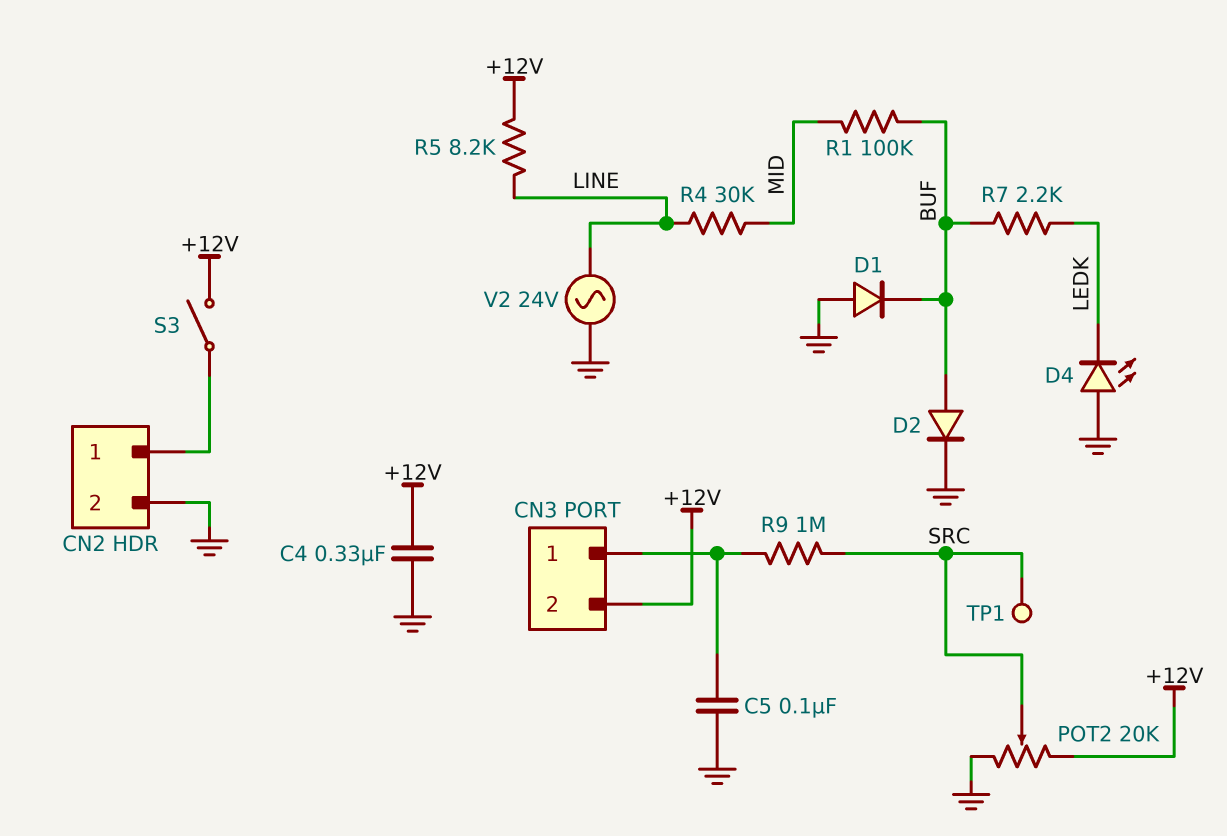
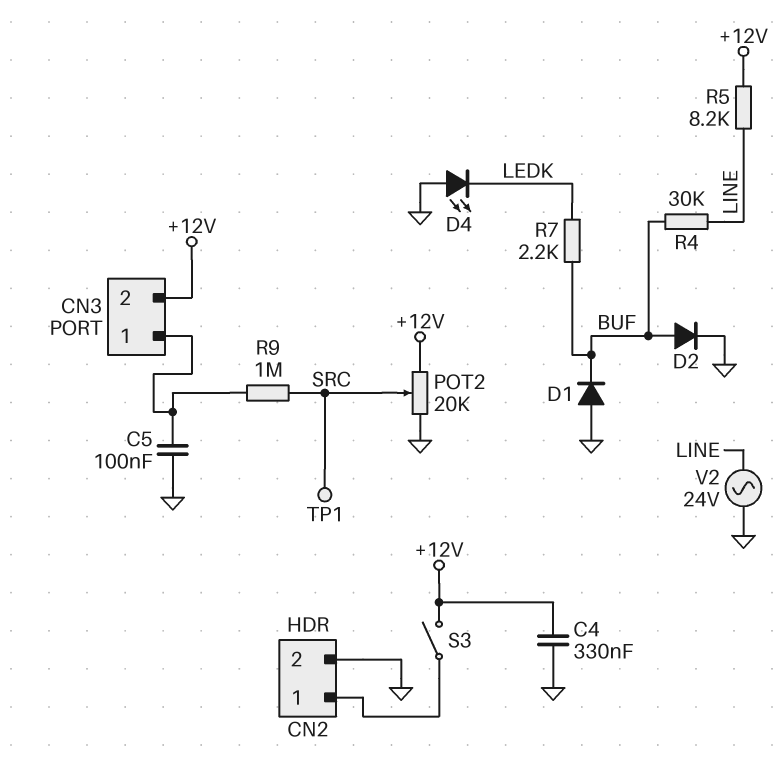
R1: 100k (BUF, MID) -> none
R4: 30k (LINE, MID) -> 30k (BUF, LINE)

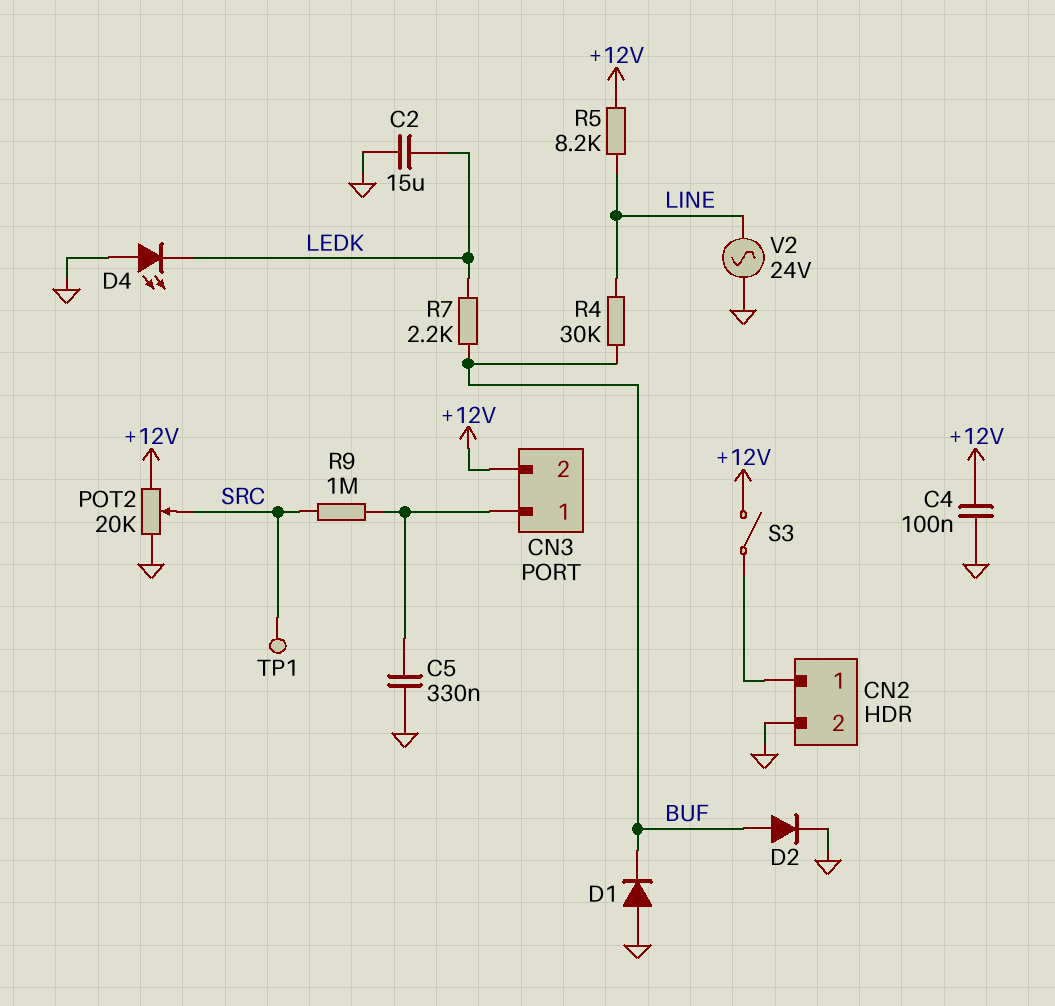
C2: none -> 15uF (GND, LEDK)
C4: 330nF (+12V, GND) -> 100nF (+12V, GND)
C5: 100nF (CN3/1, GND) -> 330nF (CN3/1, GND)

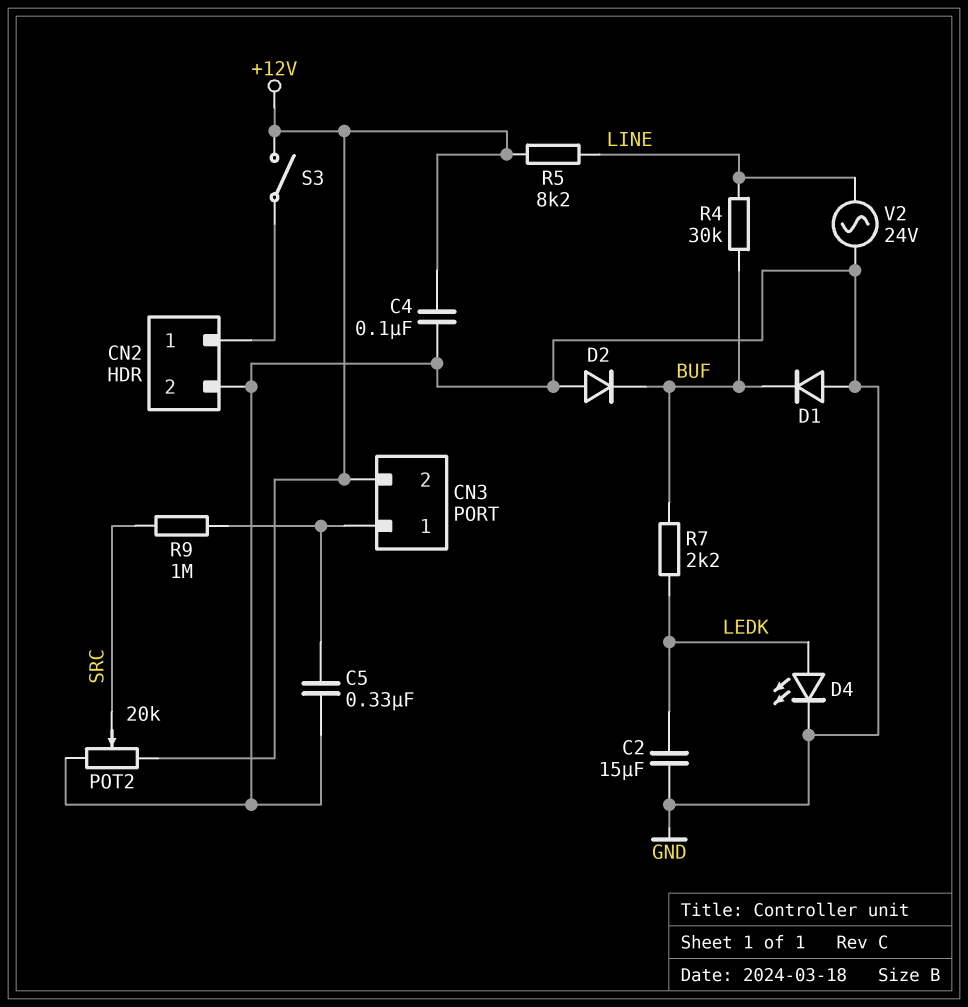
D2: diode (A BUF, K GND) -> diode (A GND, K BUF)
D4: LED (A GND, K LEDK) -> LED (A LEDK, K GND)
TP1: test point (SRC) -> none

